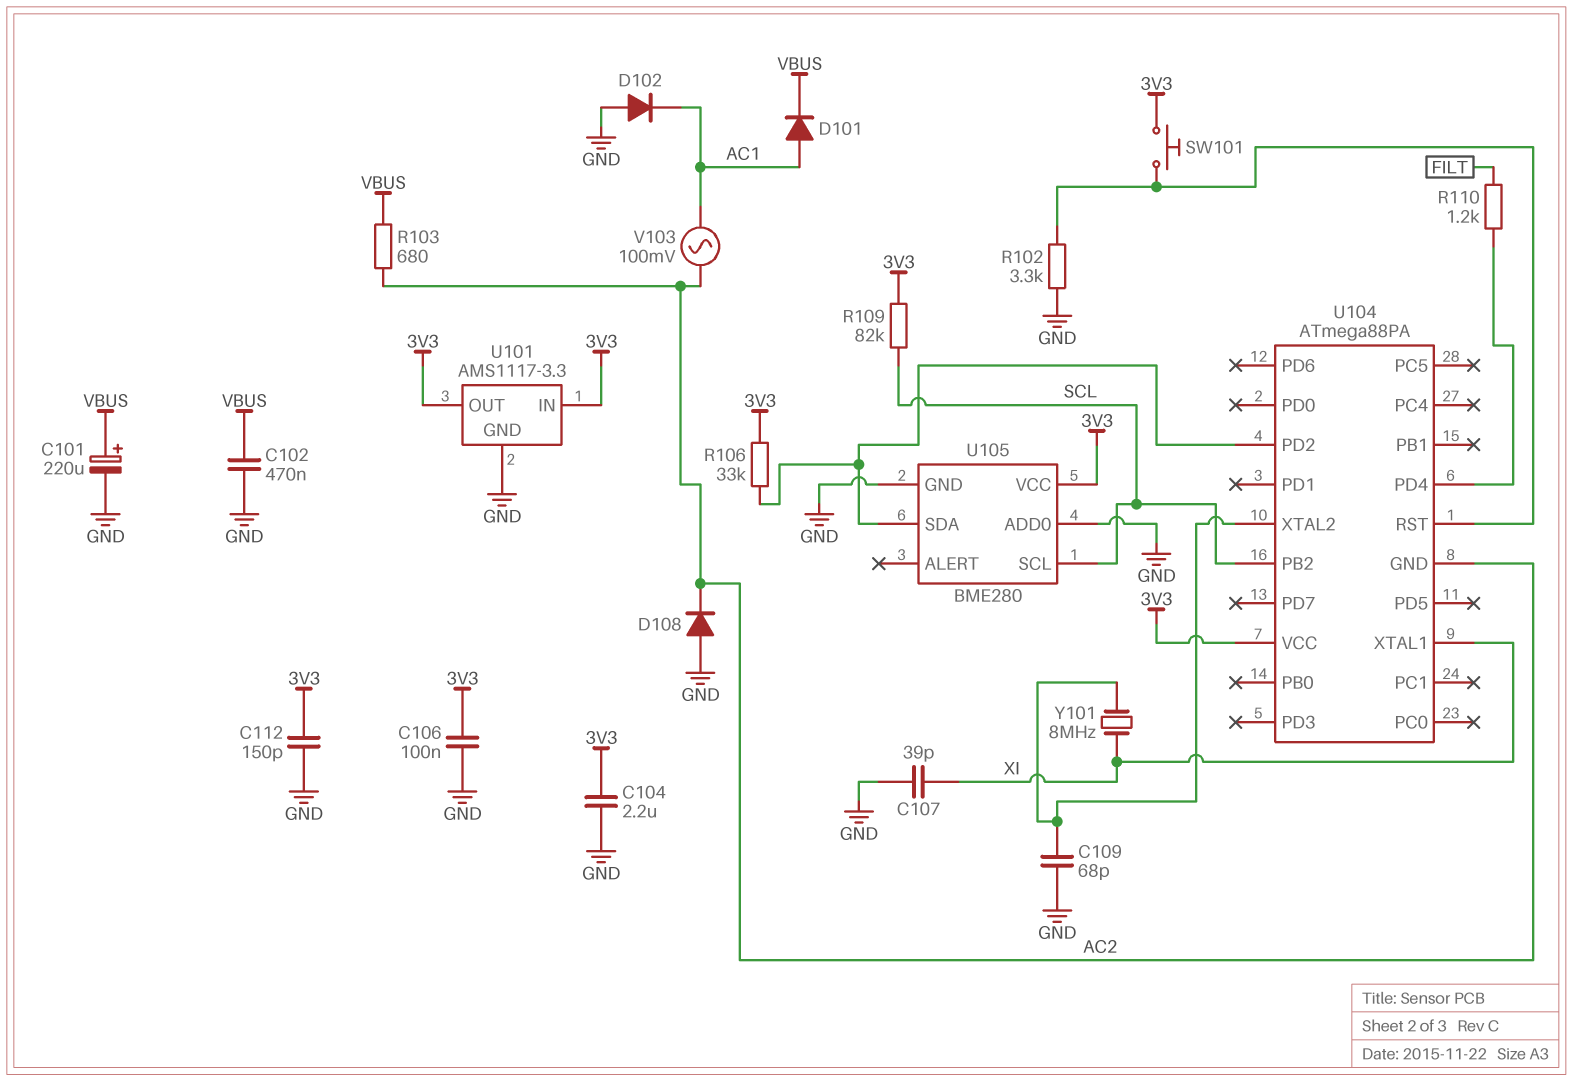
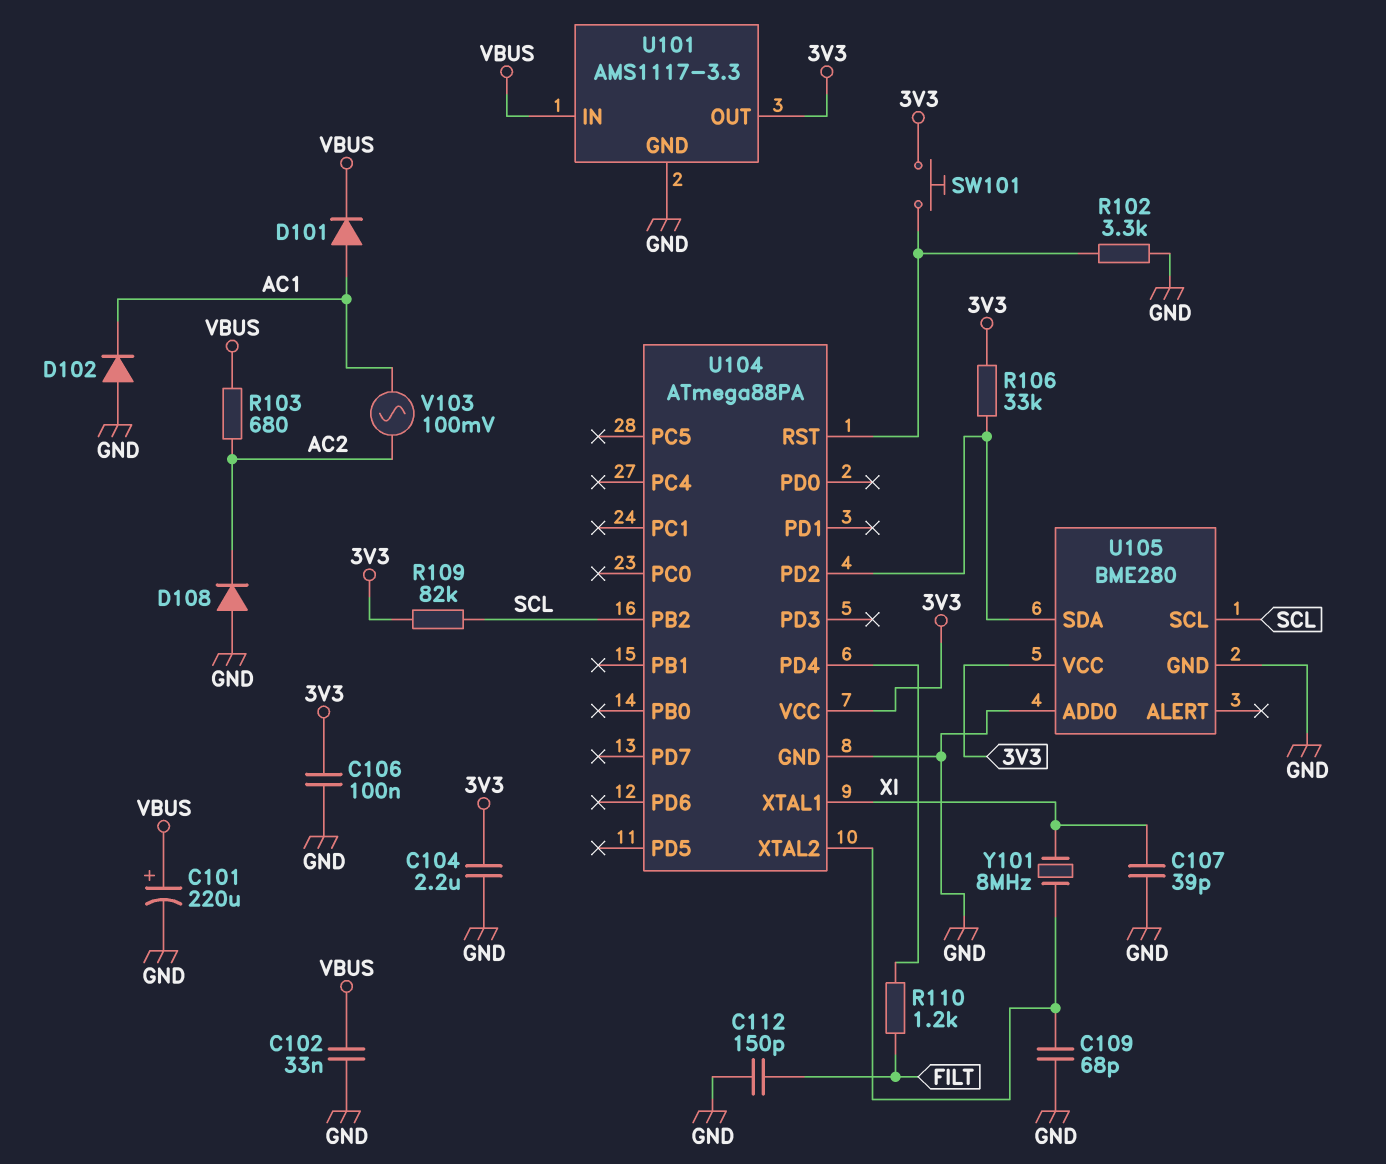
C102: 470nF (GND, VBUS) -> 33nF (GND, VBUS)
C112: 150pF (3V3, GND) -> 150pF (FILT, GND)
U101 pin IN: 3V3 -> VBUS
U104 pin GND: AC2 -> GND

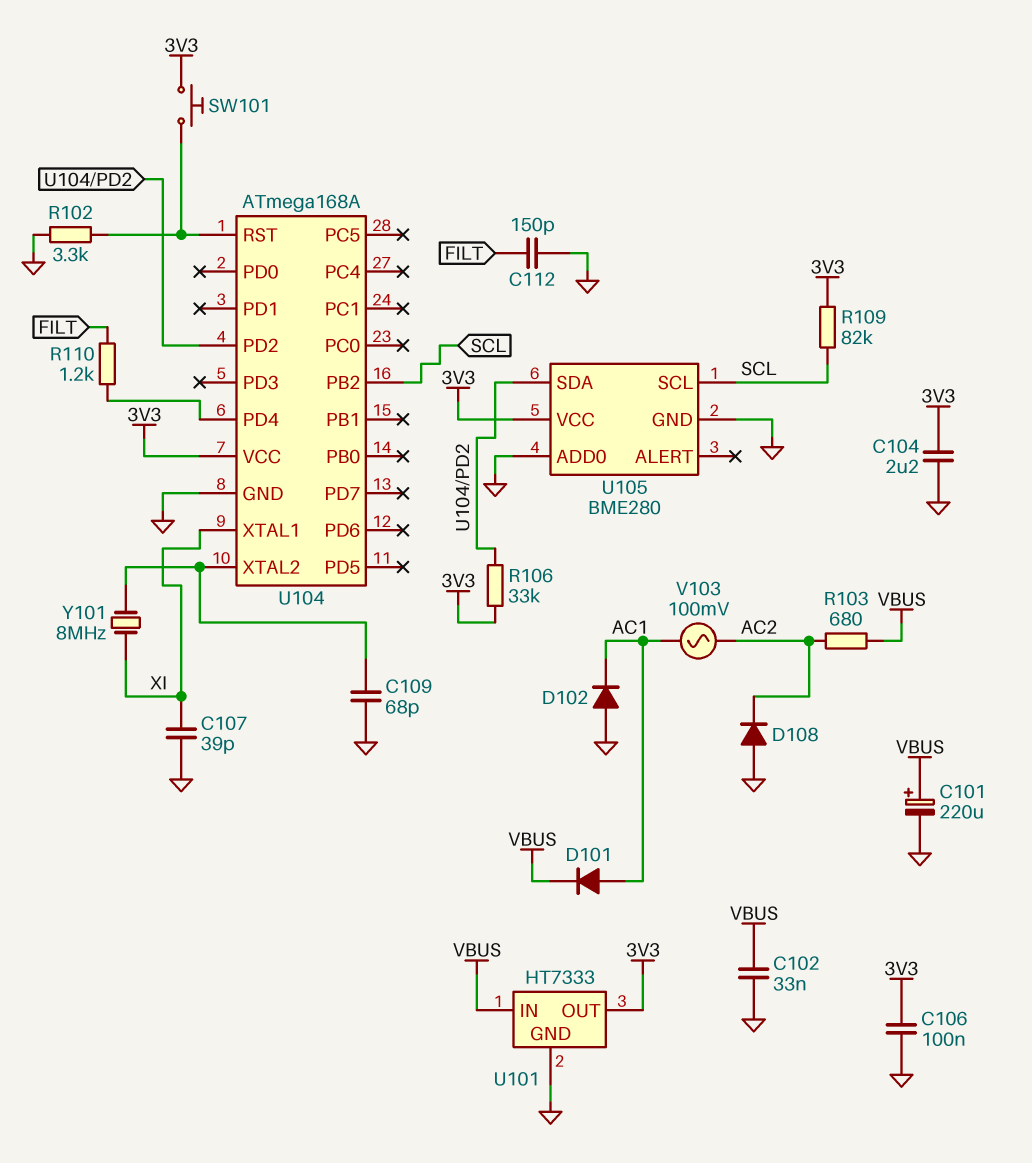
U101: AMS1117-3.3 -> HT7333
U104: ATmega88PA -> ATmega168A

